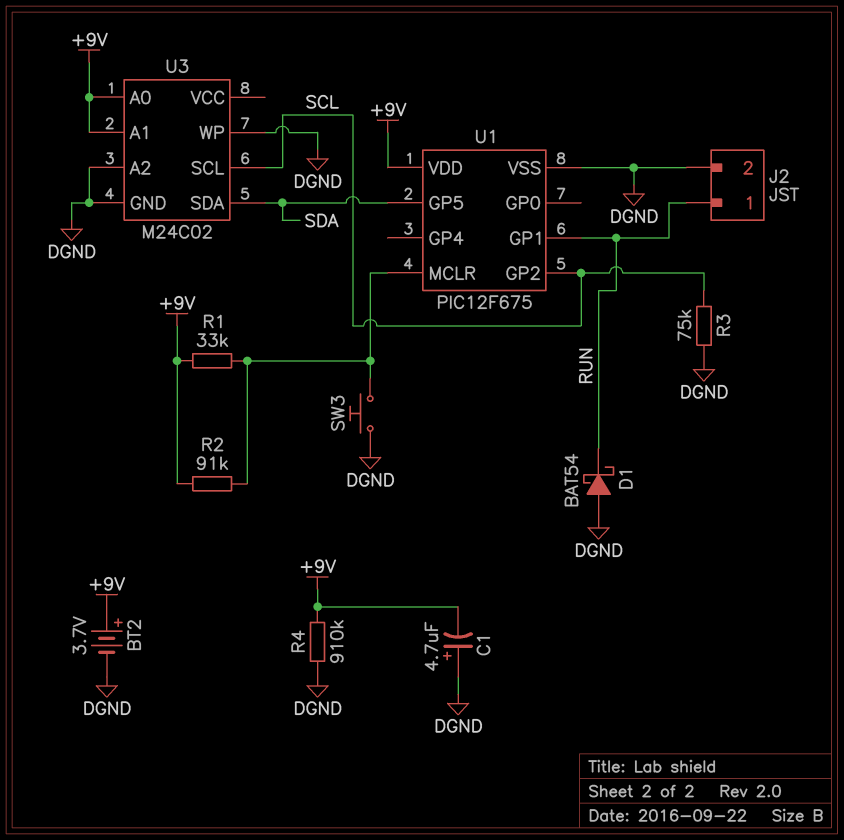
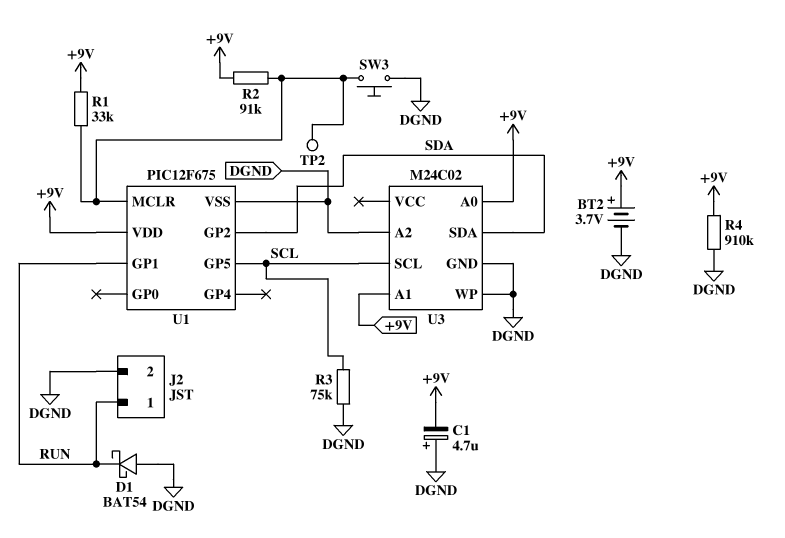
TP2: none -> test point (U1/MCLR)
U1 pin GP2: SCL -> SDA
U1 pin GP5: SDA -> SCL

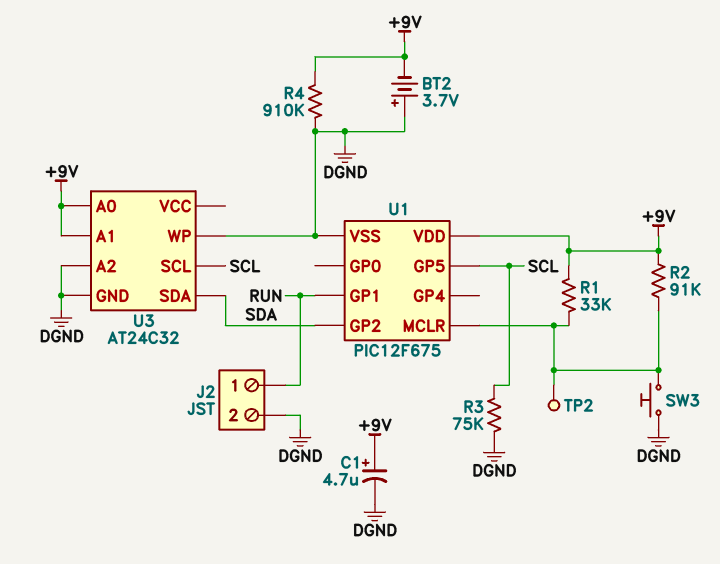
BT2: 3.7V (plus +9V, minus DGND) -> 3.7V (plus DGND, minus +9V)
C1: 4.7uF (plus DGND, minus +9V) -> 4.7uF (plus +9V, minus DGND)
D1: schottky BAT54 (A DGND, K RUN) -> none
U3: M24C02 -> AT24C32

